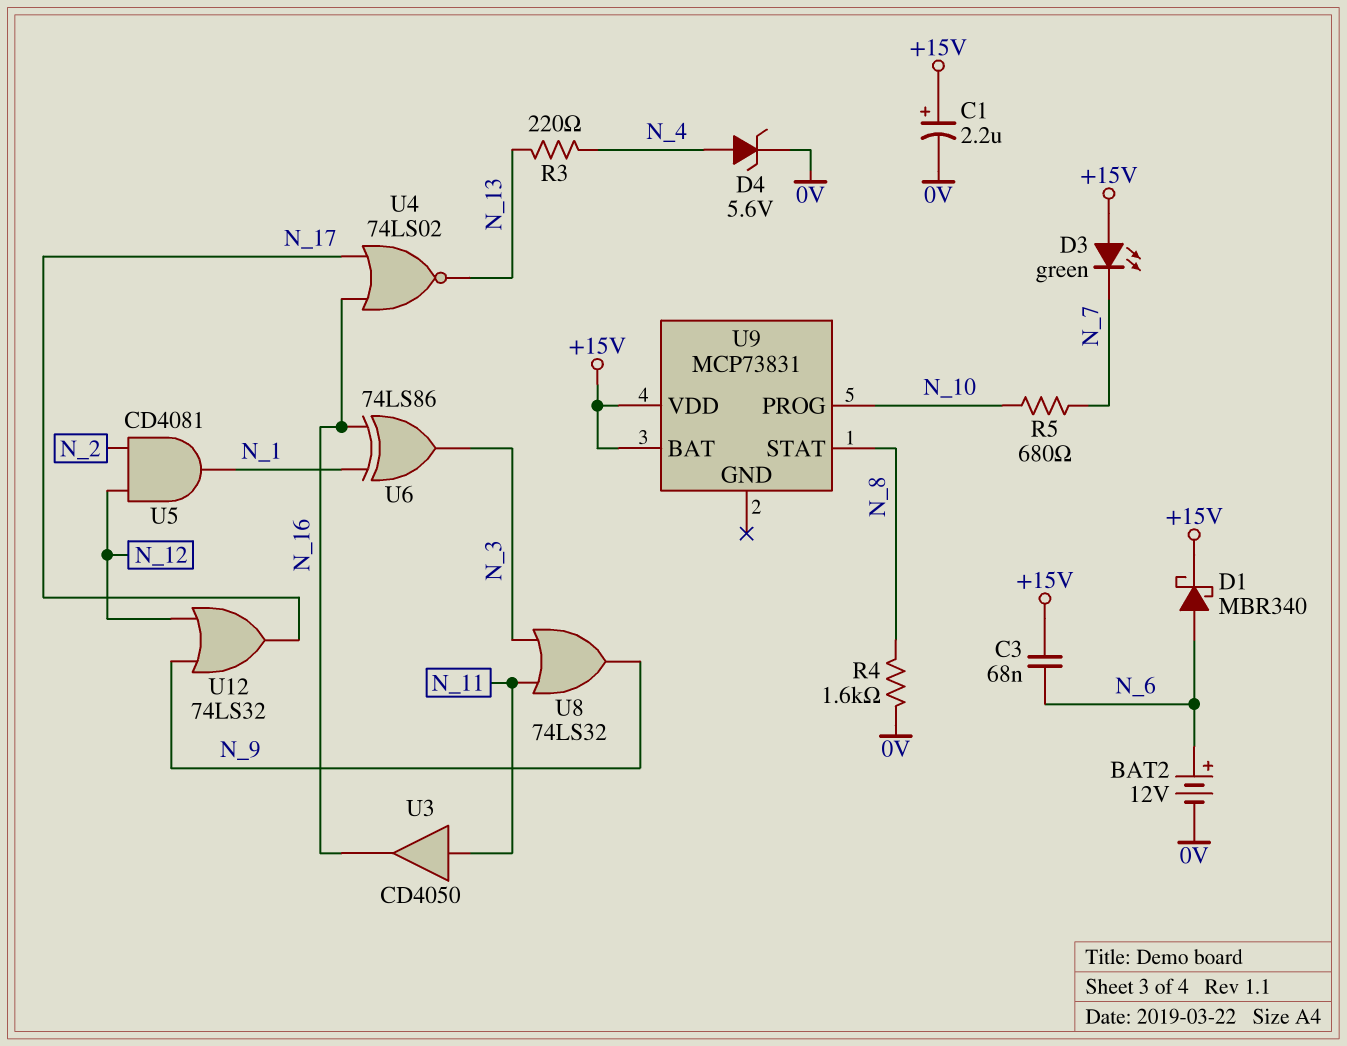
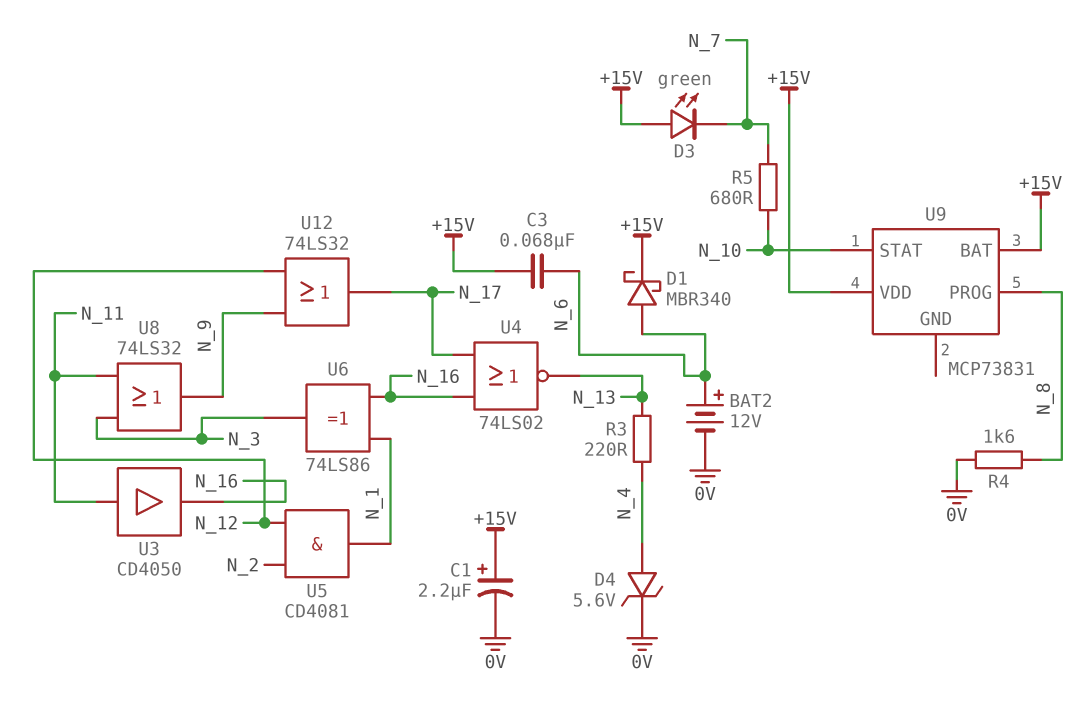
U9 pin PROG: N_10 -> N_8
U9 pin STAT: N_8 -> N_10

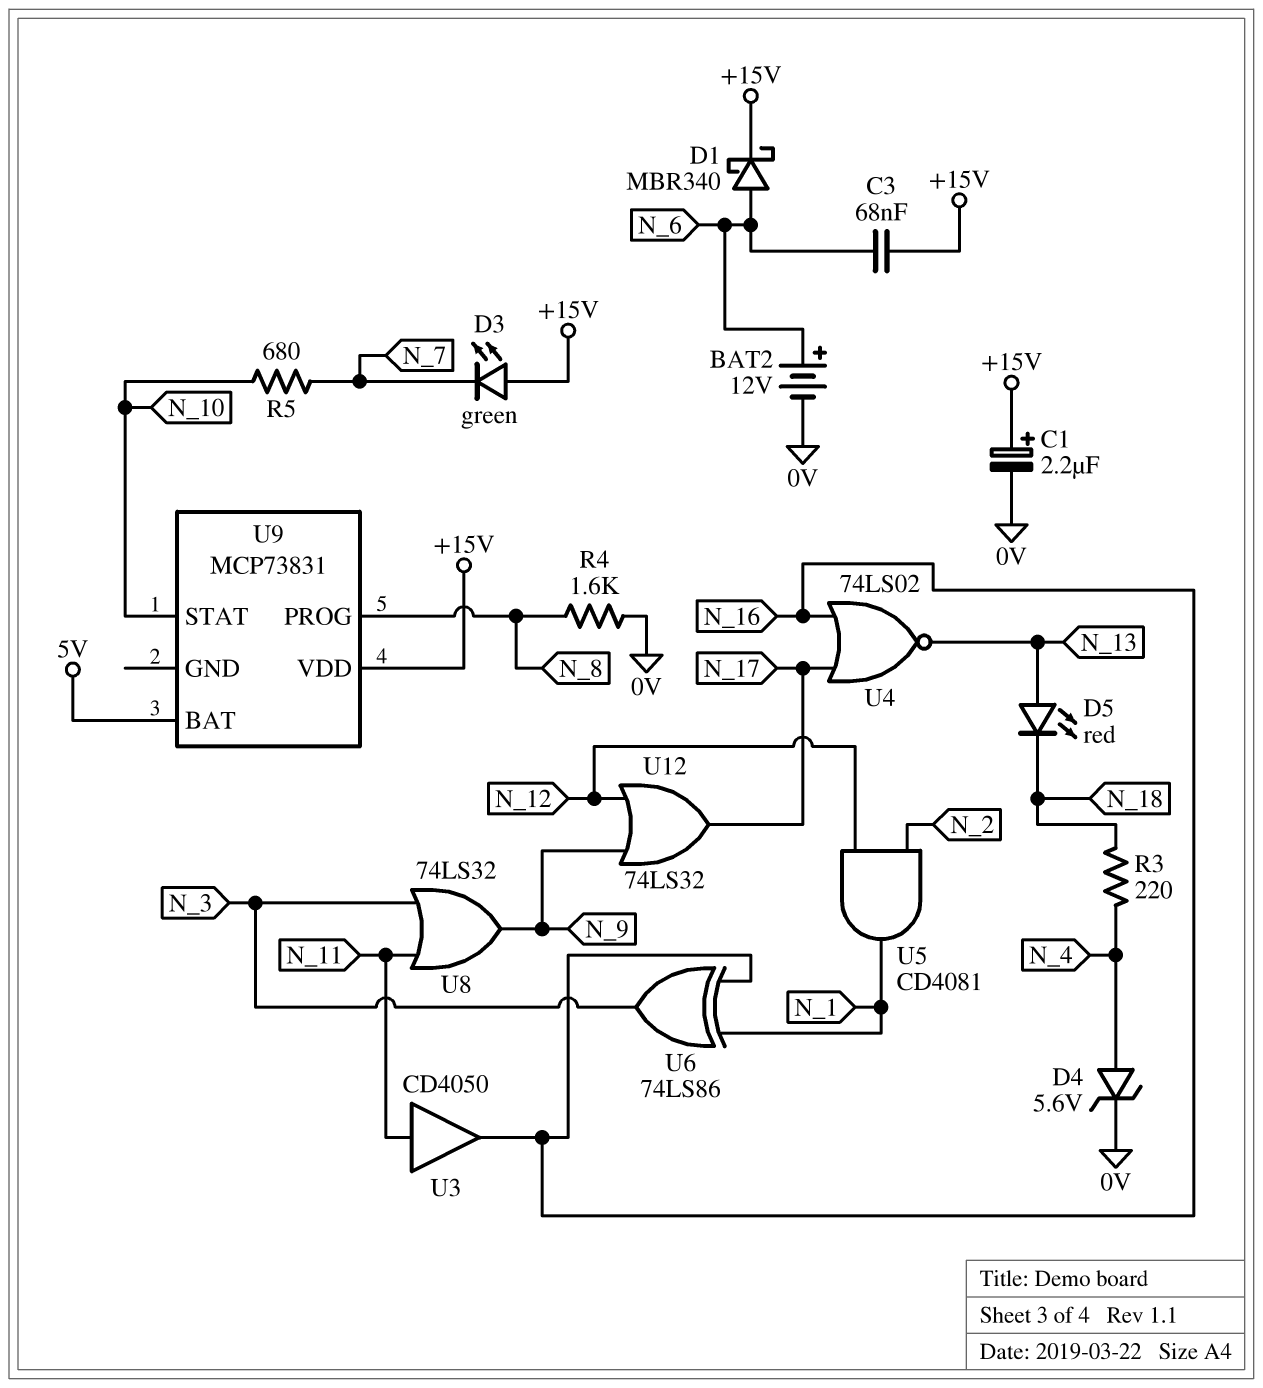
D5: none -> LED red (A N_13, K N_18)
R3: 220 (N_4, N_13) -> 220 (N_4, N_18)
U9 pin BAT: +15V -> 5V

